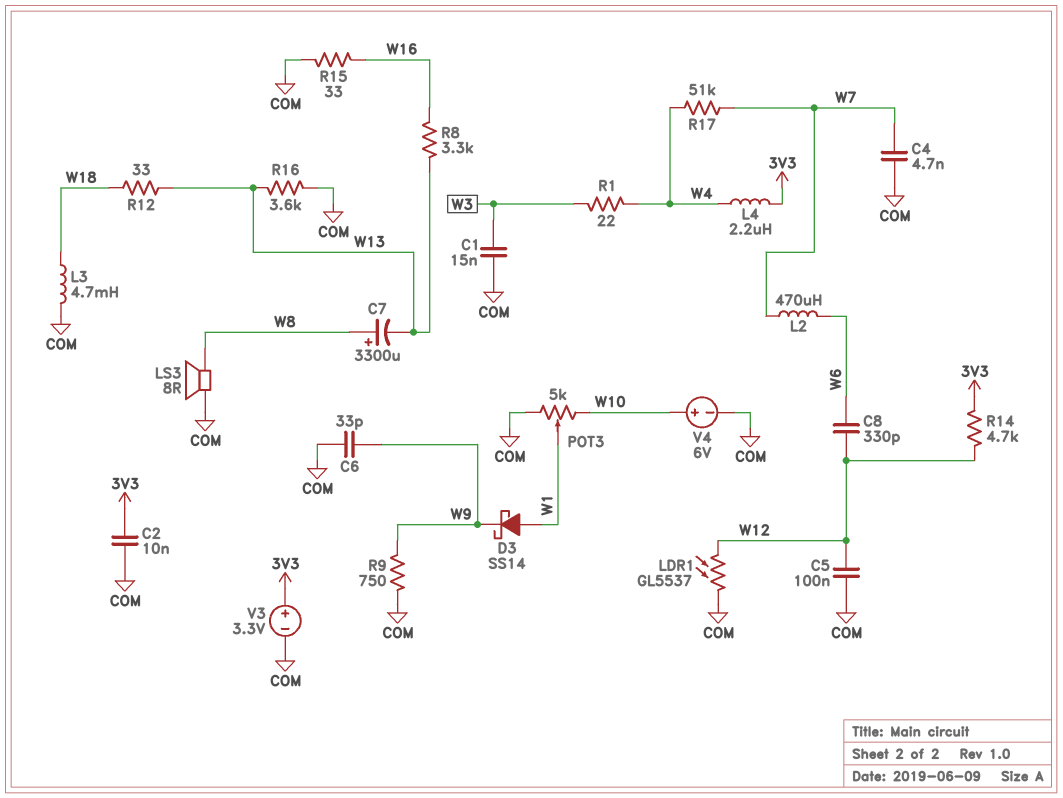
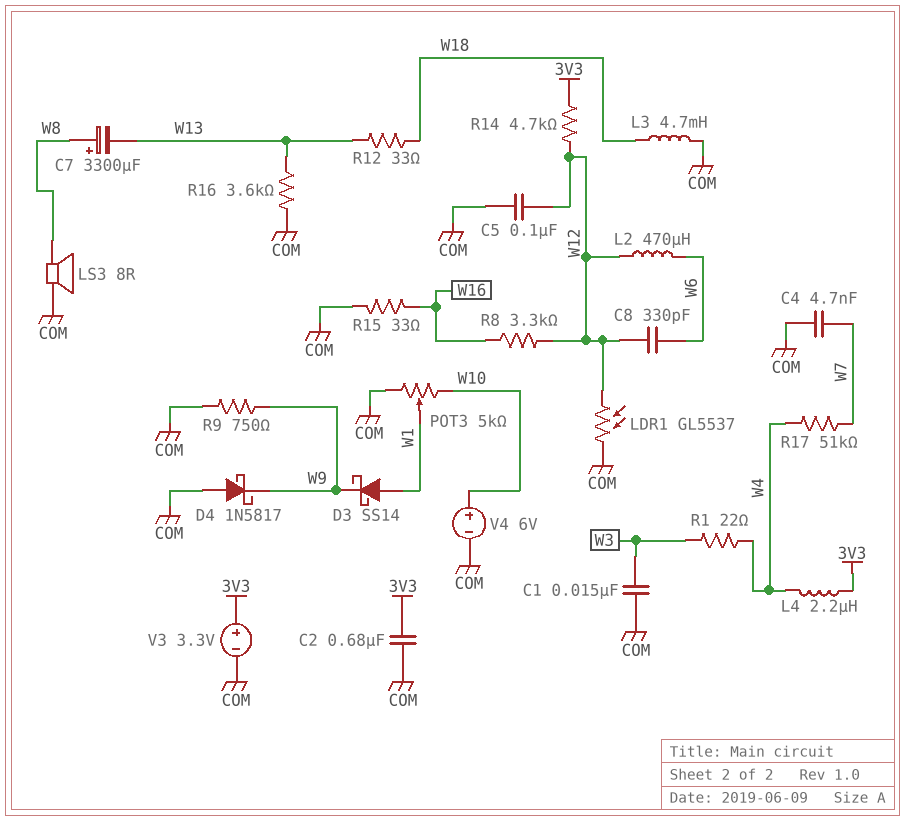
C2: 10nF (3V3, COM) -> 680nF (3V3, COM)
C6: 33pF (COM, W9) -> none
D4: none -> schottky 1N5817 (A COM, K W9)
L2: 470uH (W6, W7) -> 470uH (W6, W12)
R8: 3.3k (W13, W16) -> 3.3k (W12, W16)

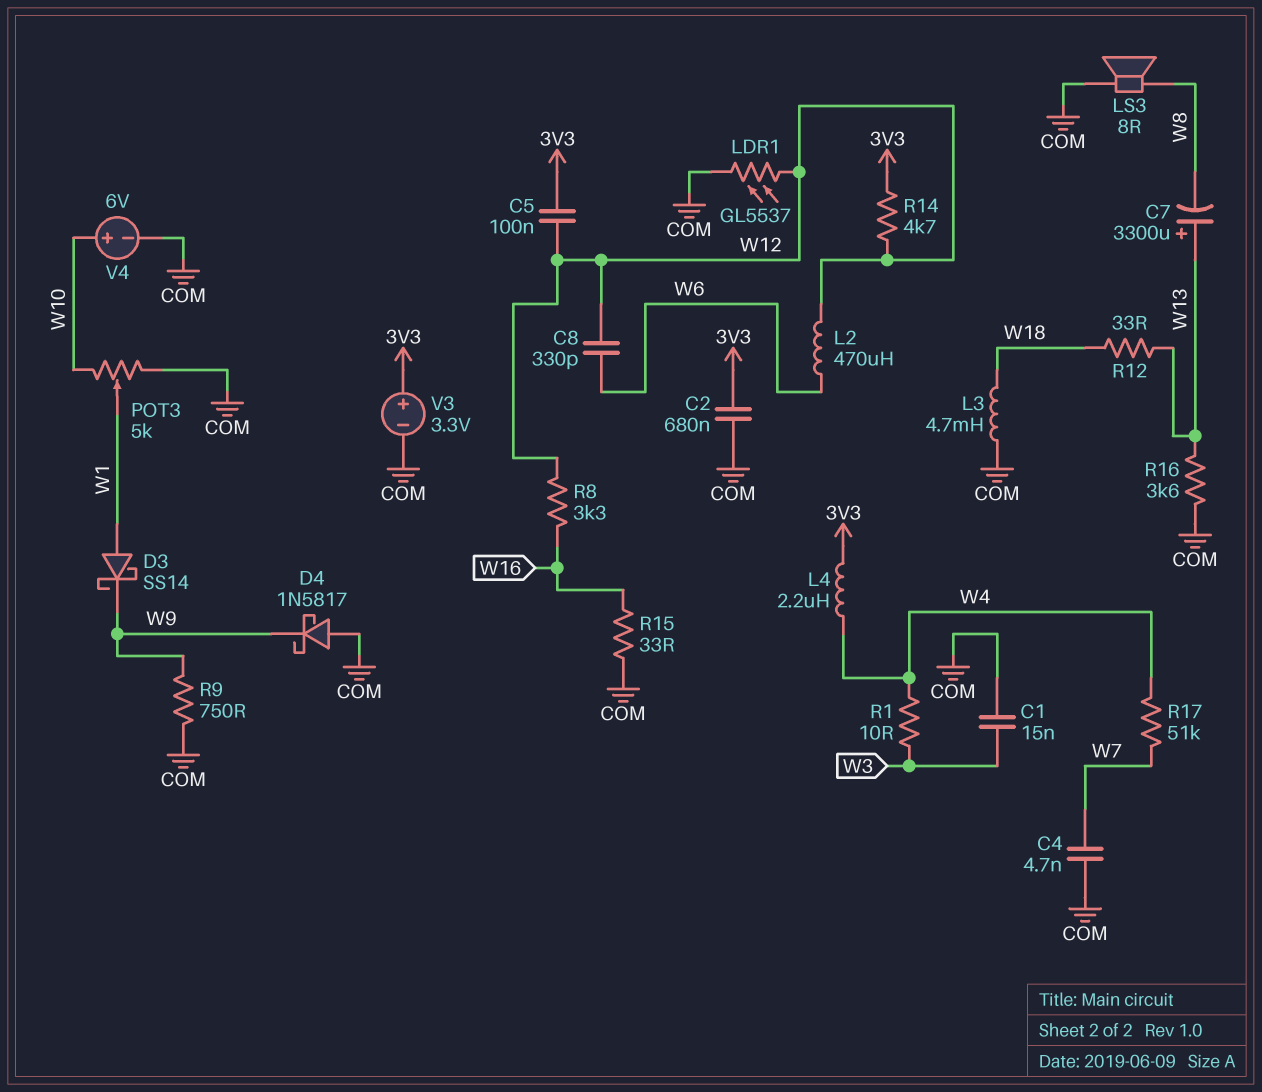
C5: 100nF (COM, W12) -> 100nF (3V3, W12)
C7: 3300uF (plus W8, minus W13) -> 3300uF (plus W13, minus W8)
R1: 22 (W3, W4) -> 10 (W3, W4)

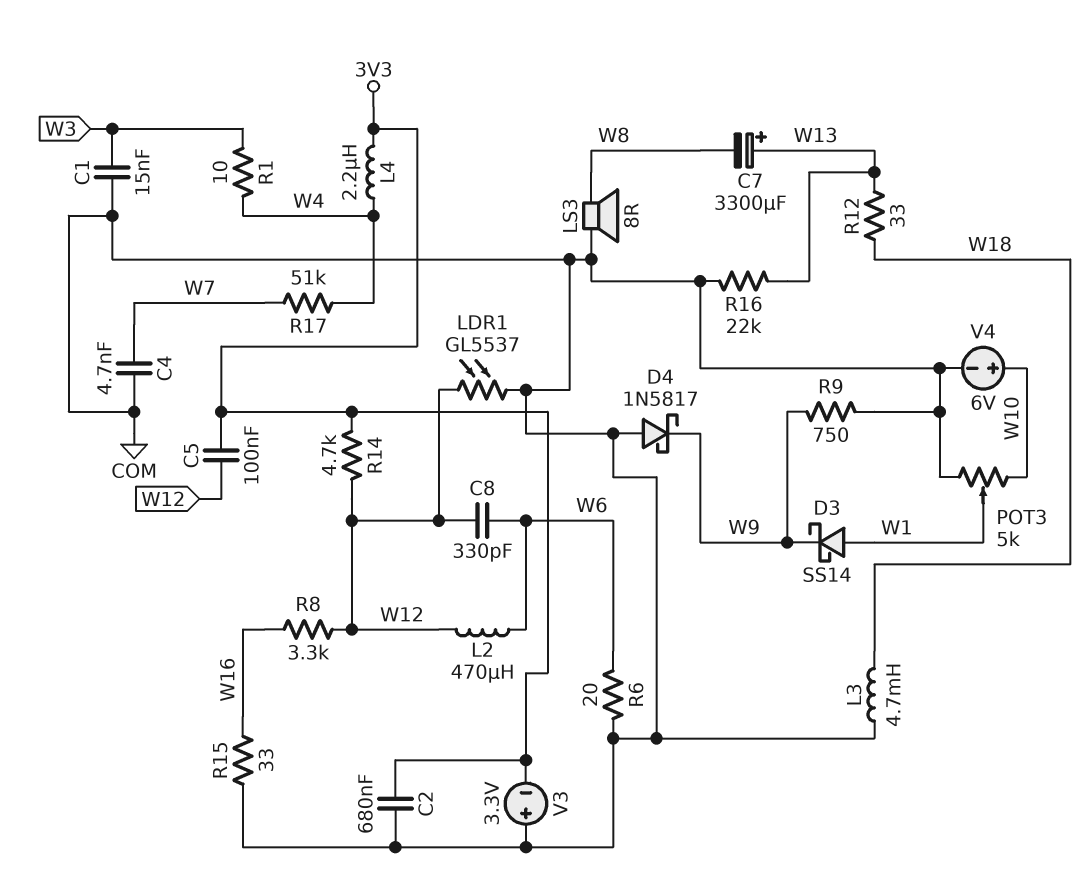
R6: none -> 20 (COM, W6)
R16: 3.6k (COM, W13) -> 22k (COM, W13)
V3: 3.3V (plus 3V3, minus COM) -> 3.3V (plus COM, minus 3V3)

